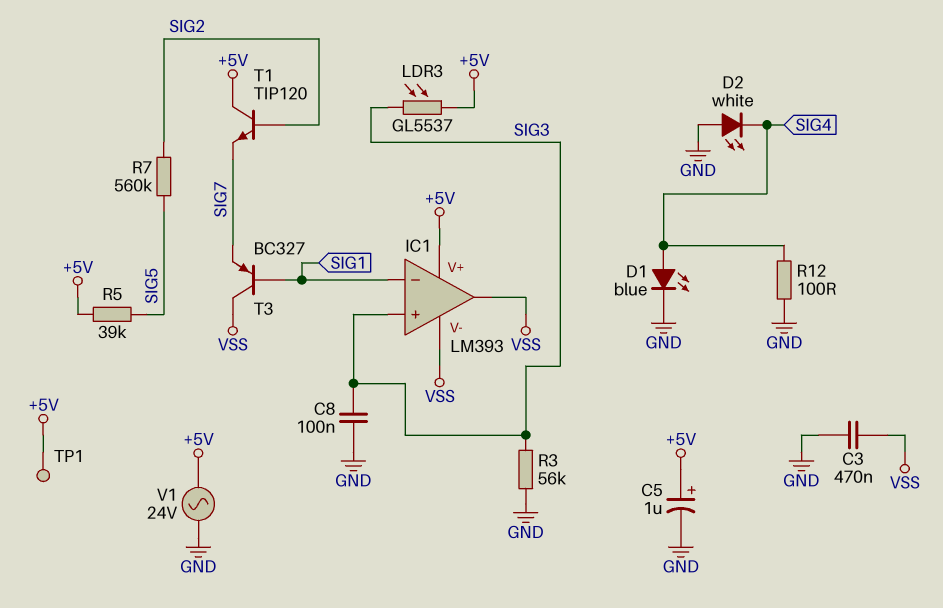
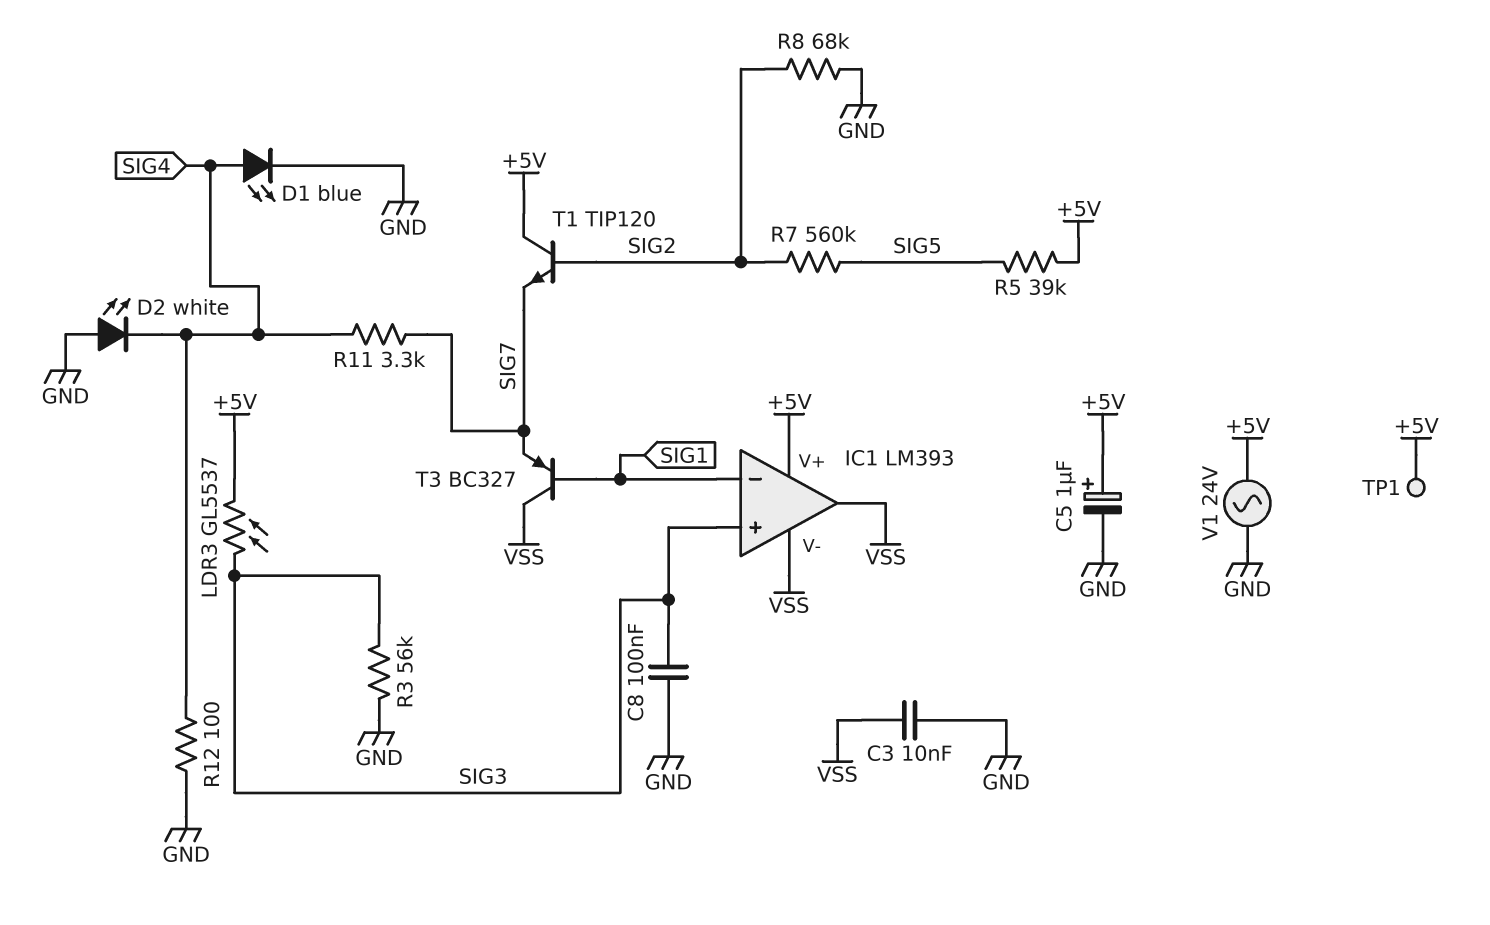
C3: 470nF (GND, VSS) -> 10nF (GND, VSS)
R8: none -> 68k (GND, SIG2)
R11: none -> 3.3k (SIG4, SIG7)

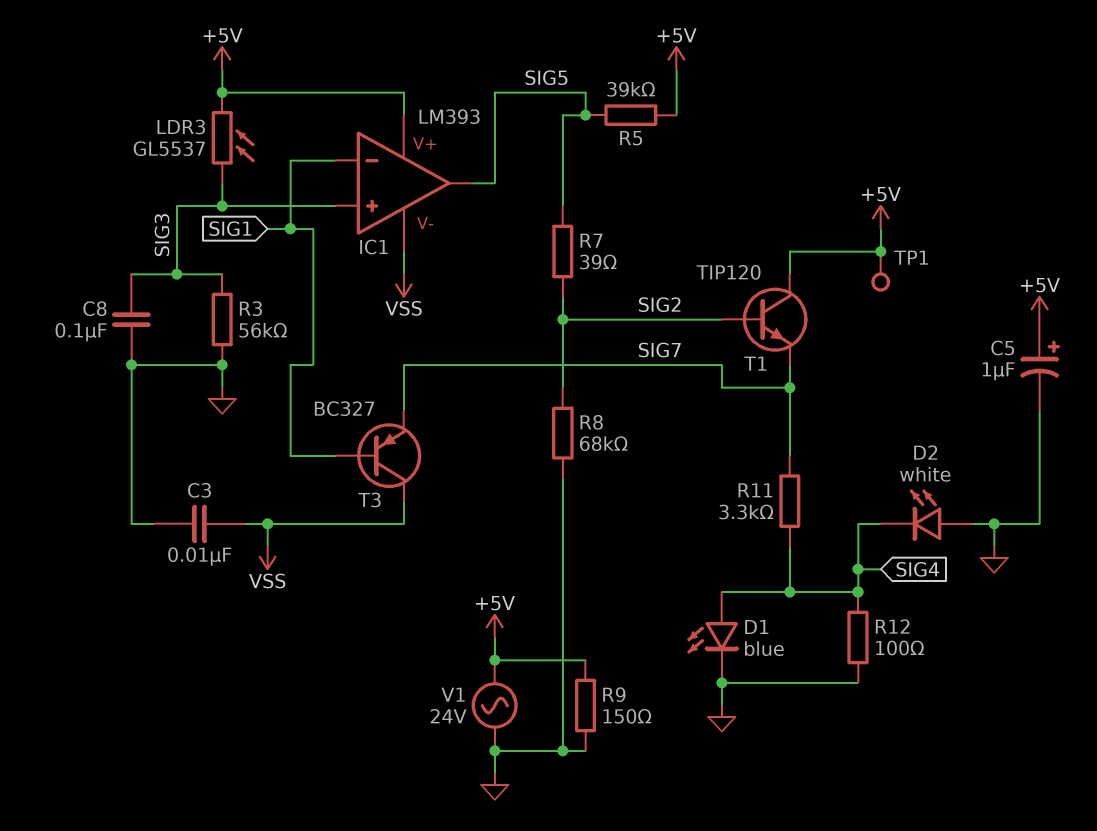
IC1 pin out: VSS -> SIG5
R7: 560k (SIG2, SIG5) -> 39 (SIG2, SIG5)
R9: none -> 150 (+5V, GND)

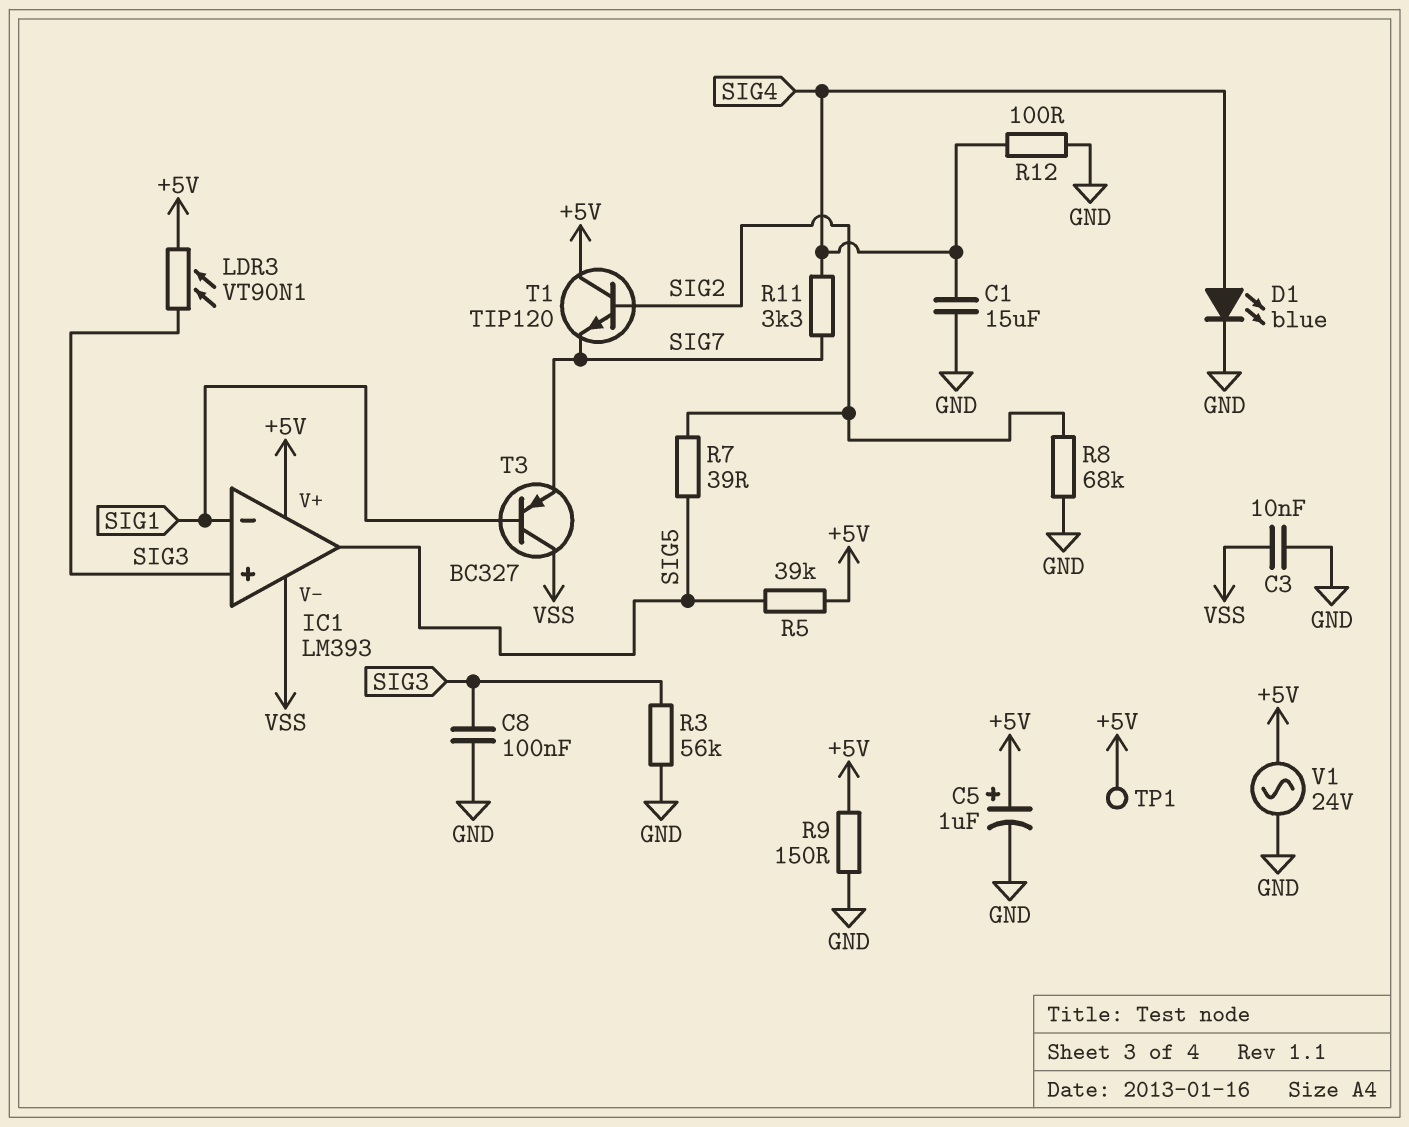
C1: none -> 15uF (GND, SIG4)
D2: LED white (A GND, K SIG4) -> none
LDR3: GL5537 (+5V, SIG3) -> VT90N1 (+5V, SIG3)

